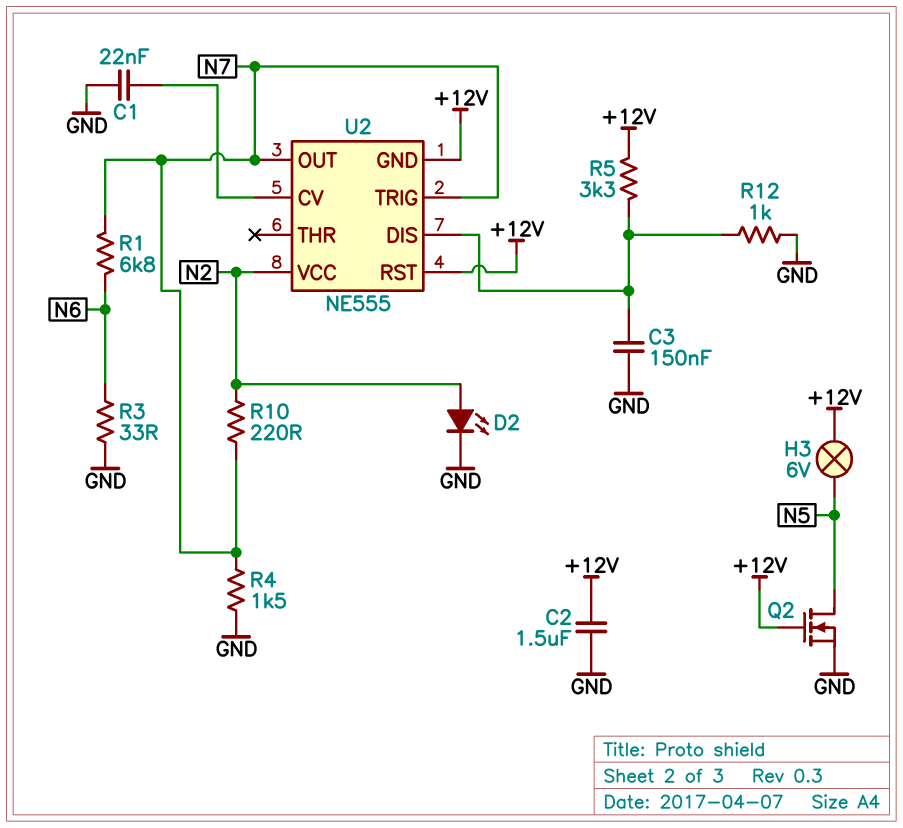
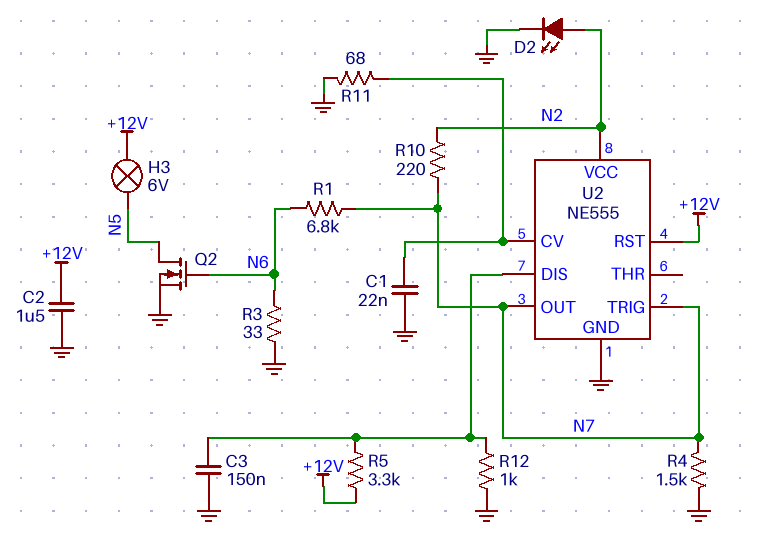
Q2: NMOS (G +12V, D N5, S GND) -> NMOS (G N6, D N5, S GND)
R11: none -> 68 (GND, U2/CV)
U2 pin GND: +12V -> GND

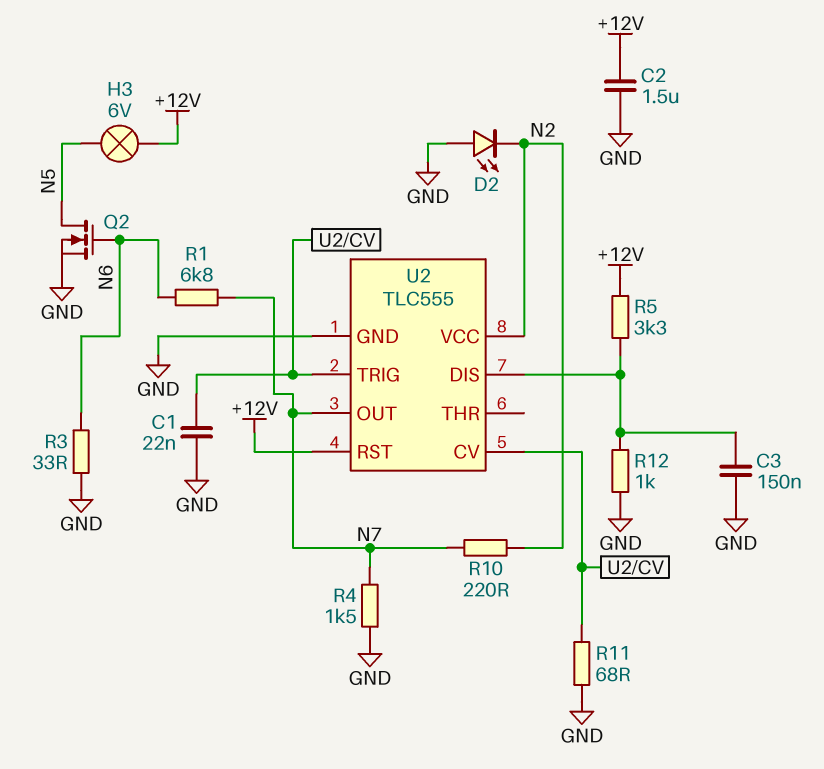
D2: LED (A N2, K GND) -> LED (A GND, K N2)
U2: NE555 -> TLC555
U2 pin TRIG: N7 -> U2/CV

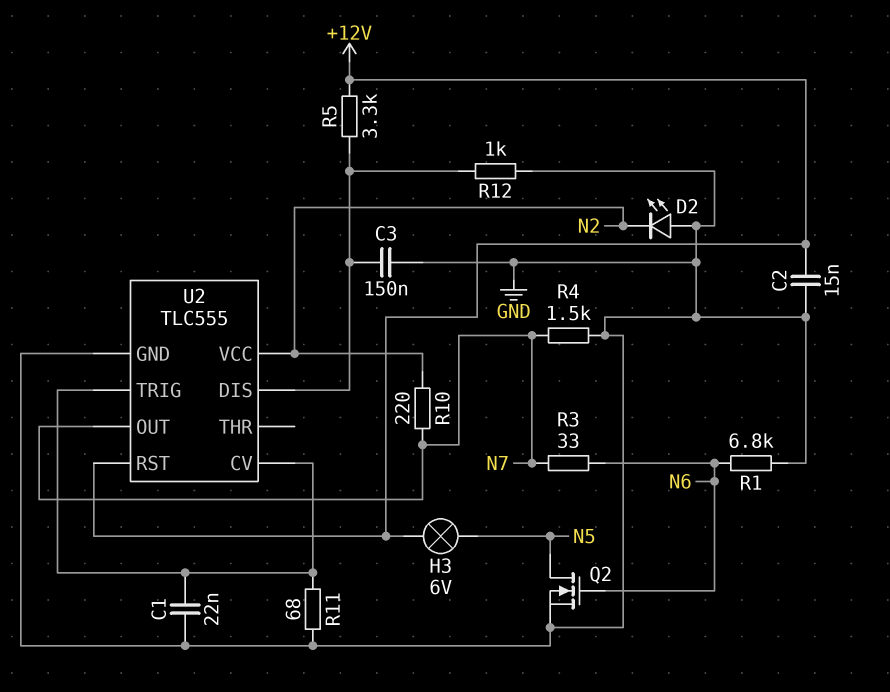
C2: 1.5uF (+12V, GND) -> 15nF (+12V, GND)
R1: 6.8k (N6, N7) -> 6.8k (GND, N6)
R3: 33 (GND, N6) -> 33 (N6, N7)

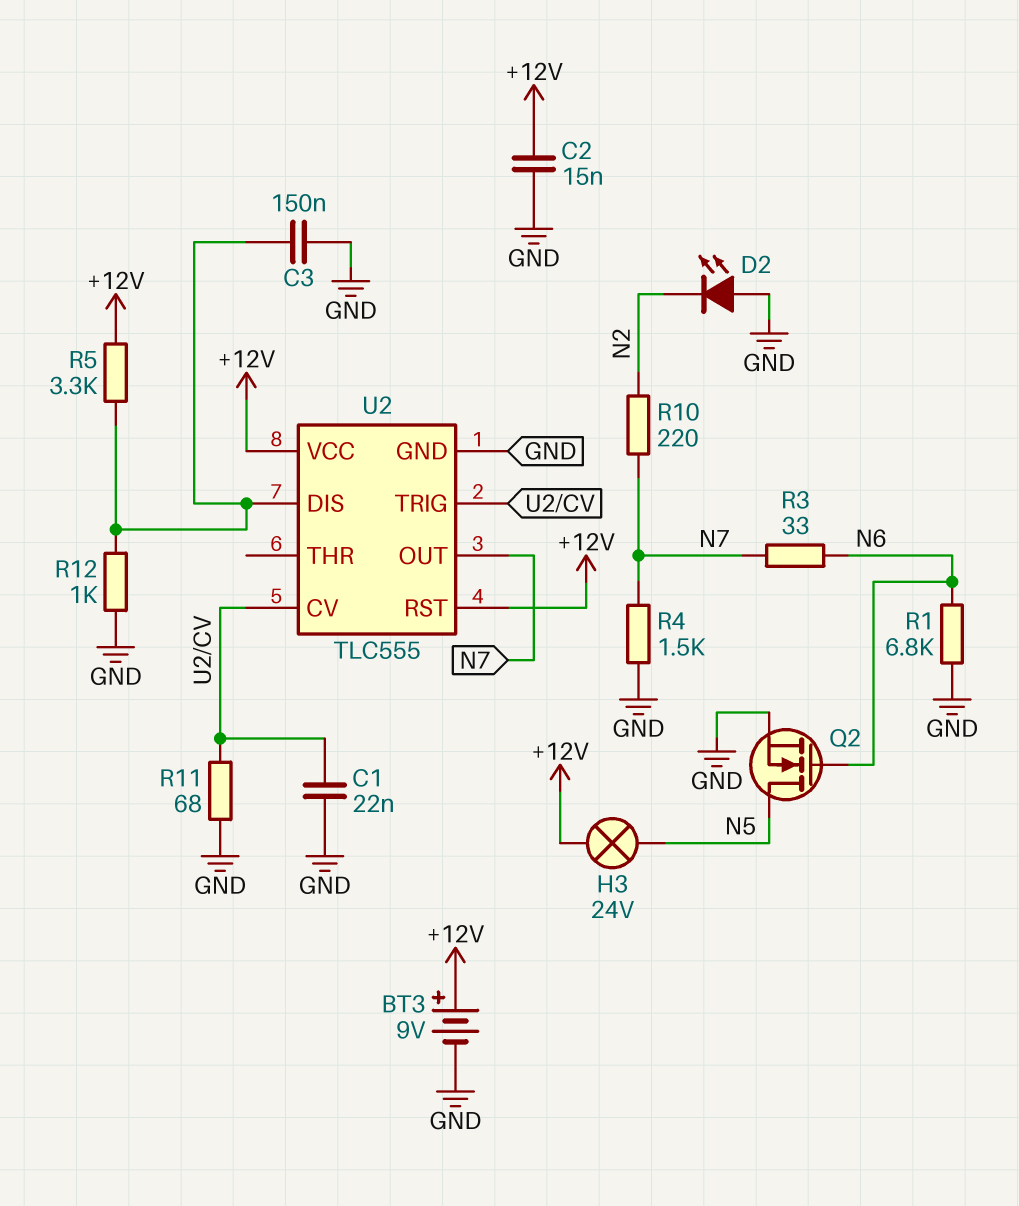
BT3: none -> 9V (plus +12V, minus GND)
H3: lamp 6V (+12V, N5) -> lamp 24V (+12V, N5)
U2 pin VCC: N2 -> +12V

